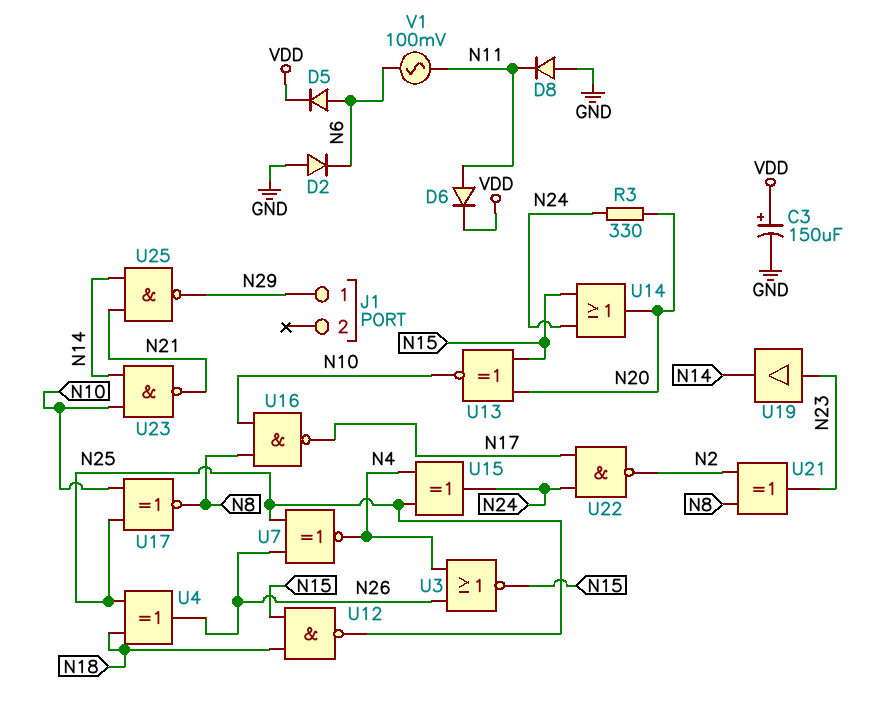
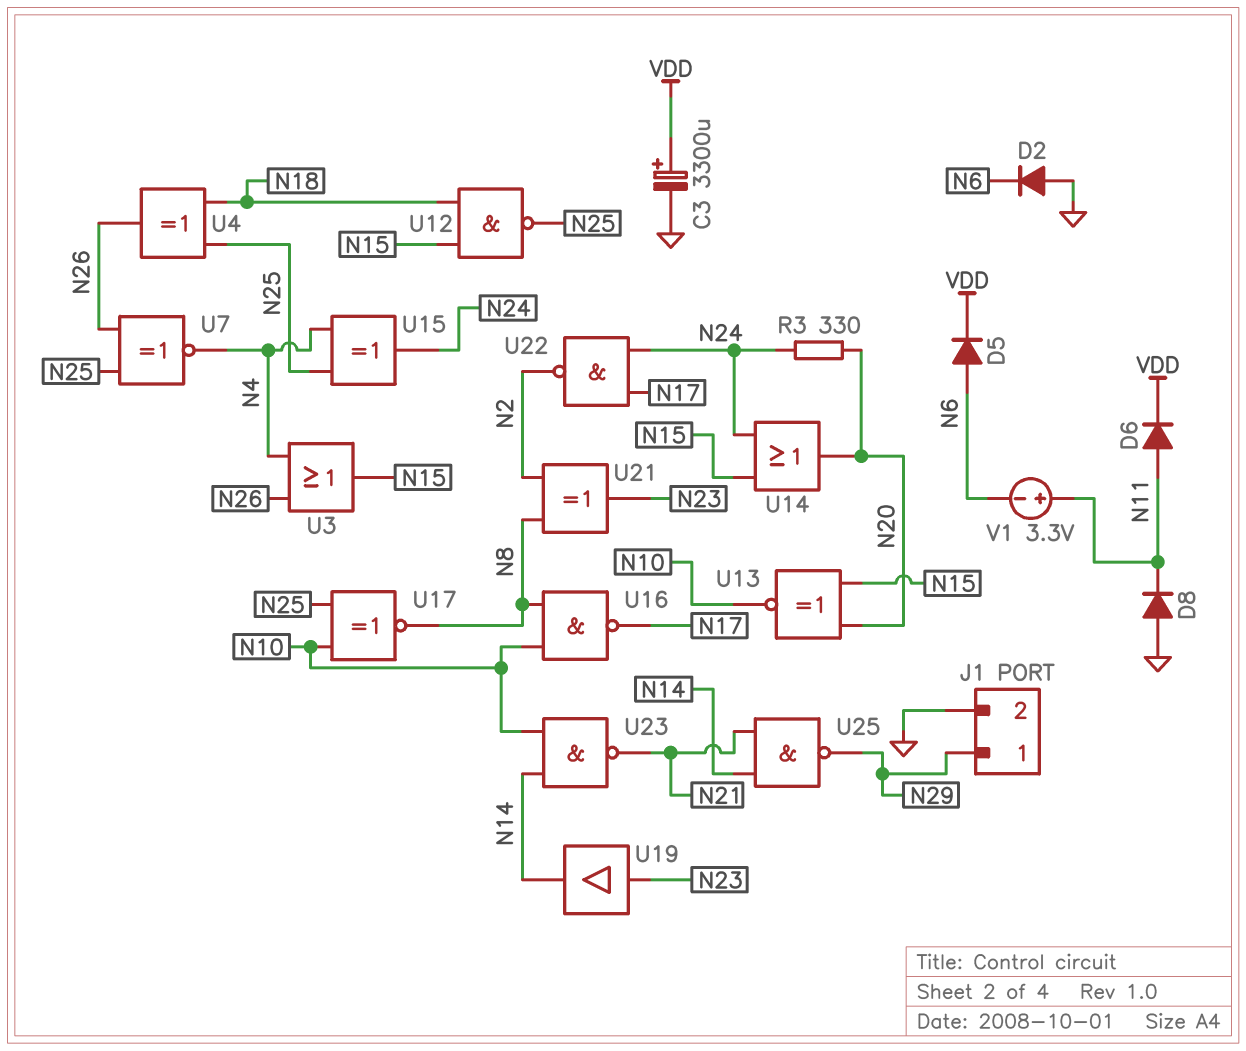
C3: 150uF (plus VDD, minus GND) -> 3300uF (plus VDD, minus GND)
J1 pin 2: none -> GND
U3: NOR (in N4, in N26, out N15) -> OR (in N4, in N26, out N15)
V1: AC 100mV (N6, N11) -> 3.3V (plus N11, minus N6)

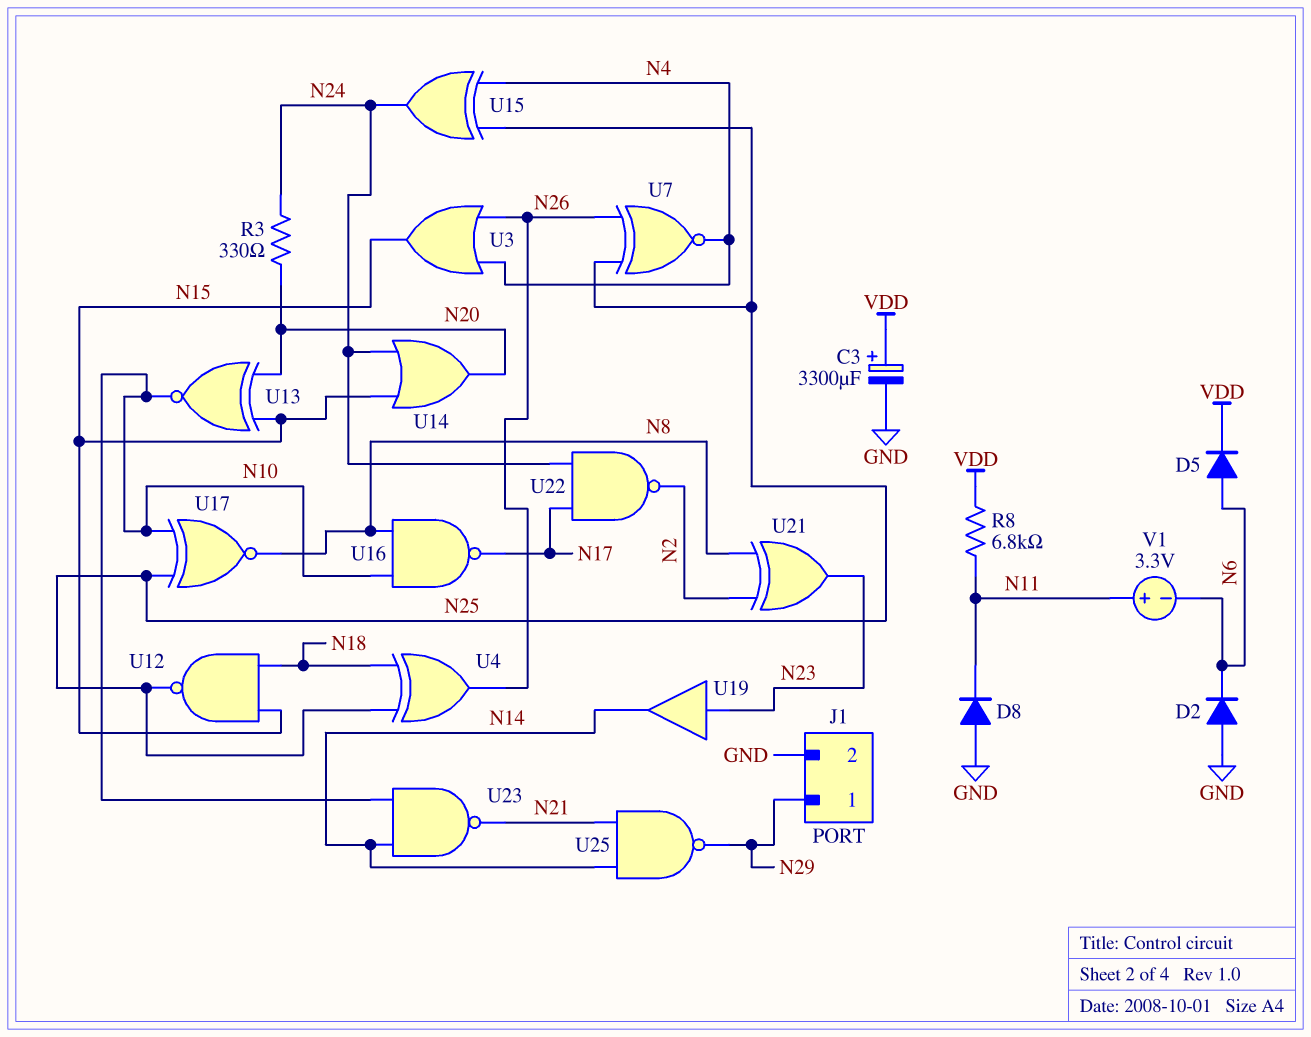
D6: diode (A N11, K VDD) -> none
R8: none -> 6.8k (N11, VDD)

